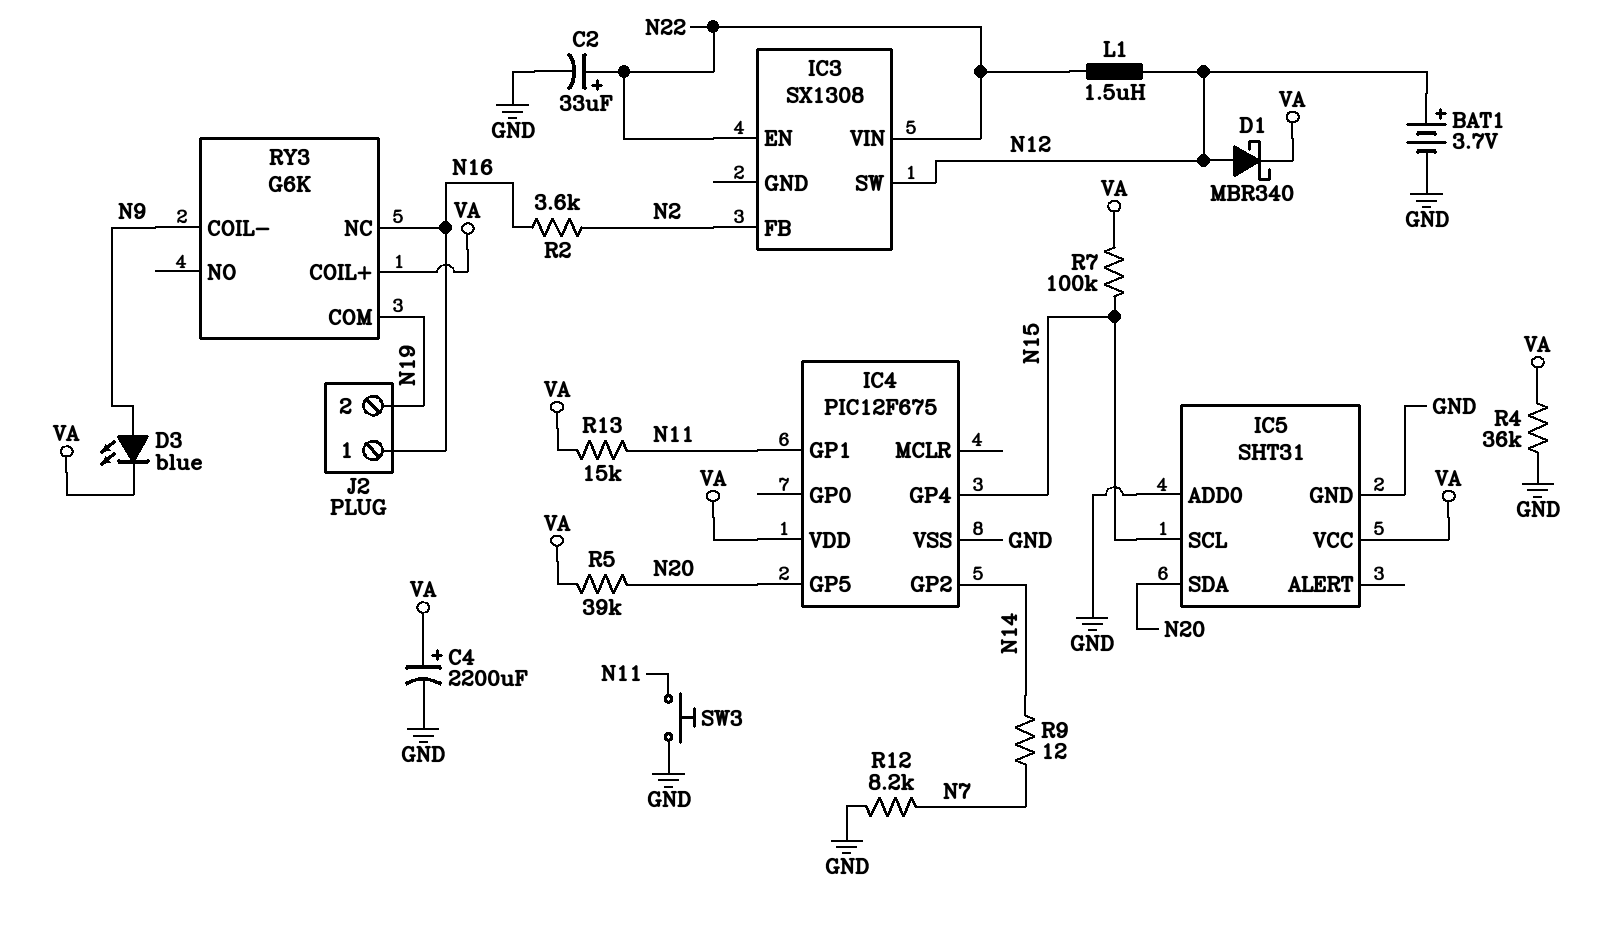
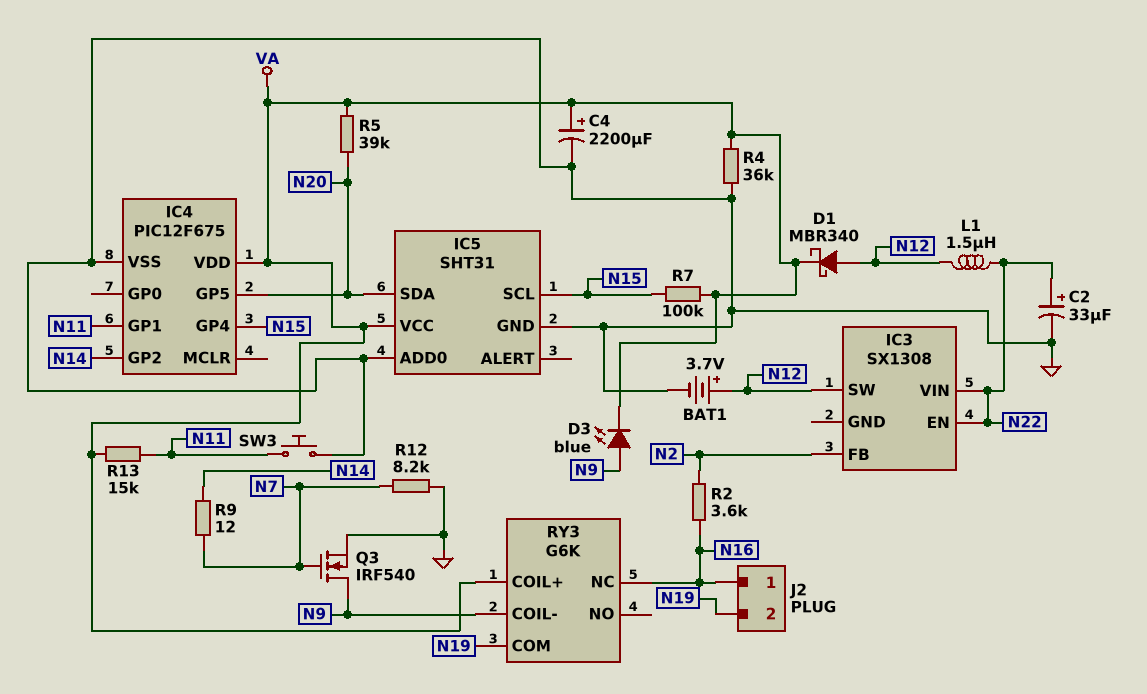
Q3: none -> NMOS IRF540 (G N7, D N9, S GND)

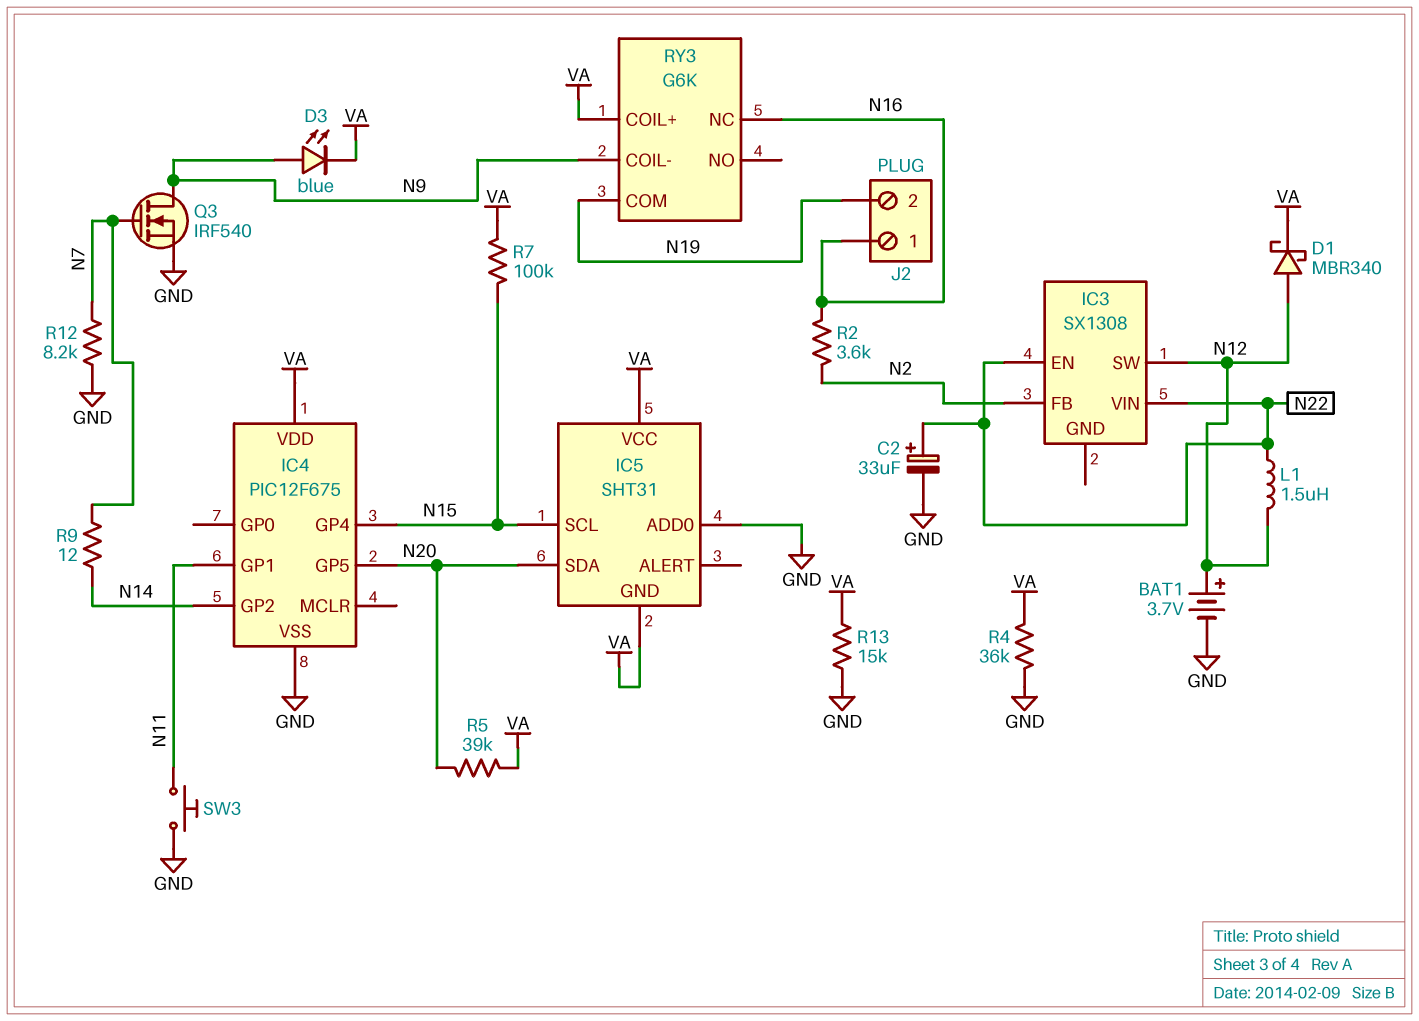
C4: 2200uF (plus VA, minus GND) -> none
IC5 pin GND: GND -> VA
R13: 15k (N11, VA) -> 15k (GND, VA)

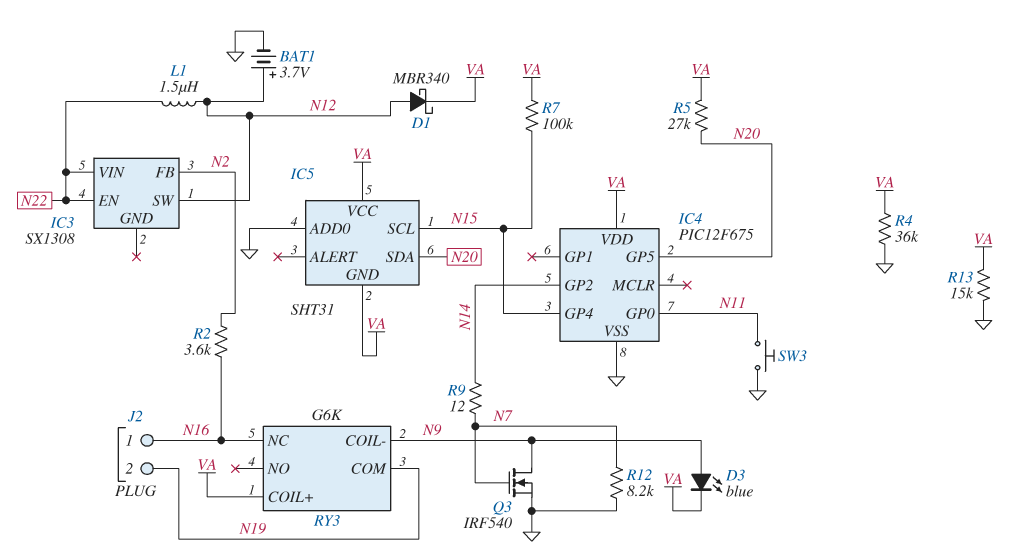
C2: 33uF (plus N22, minus GND) -> none
IC4 pin GP0: none -> N11
IC4 pin GP1: N11 -> none
R5: 39k (N20, VA) -> 27k (N20, VA)

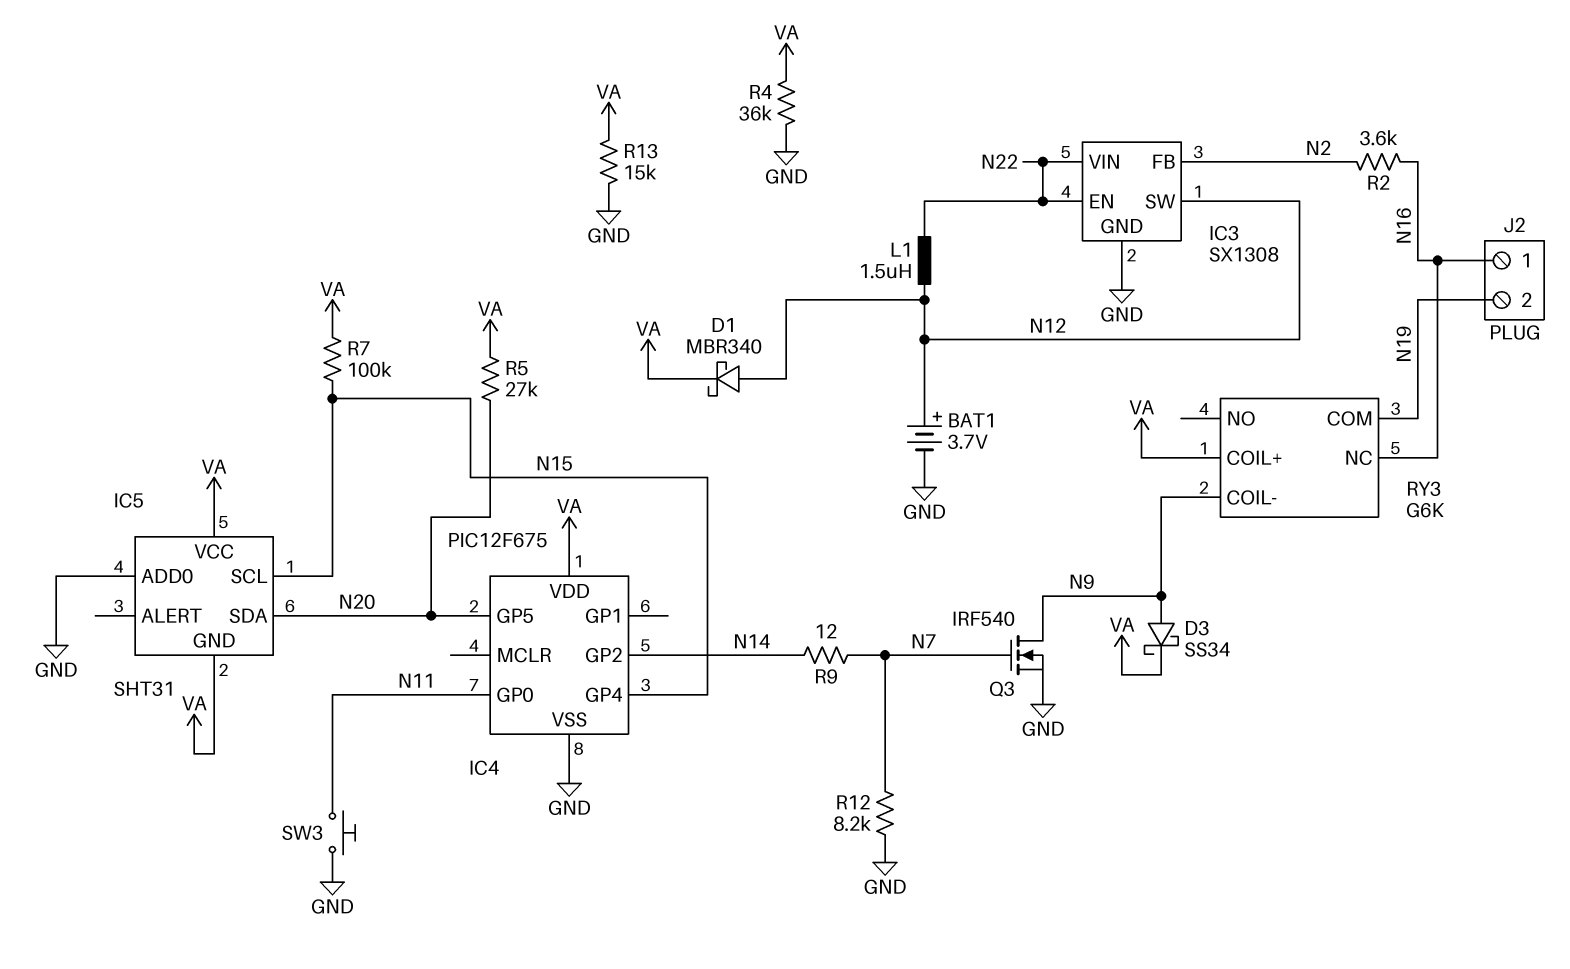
D3: LED blue (A N9, K VA) -> schottky SS34 (A N9, K VA)
IC3 pin GND: none -> GND

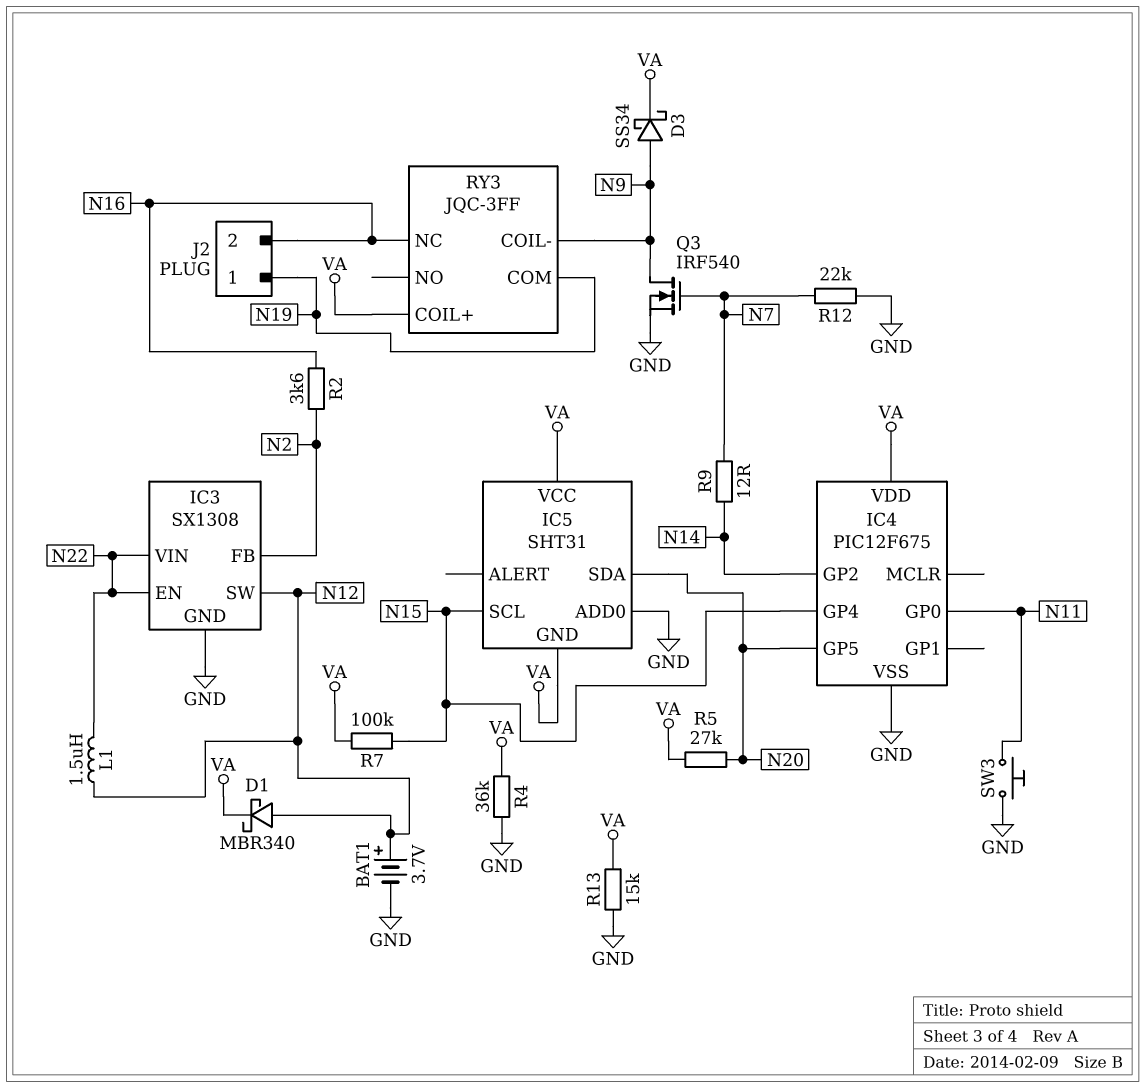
J2 pin 1: N16 -> N19
J2 pin 2: N19 -> N16
R12: 8.2k (GND, N7) -> 22k (GND, N7)
RY3: G6K -> JQC-3FF

